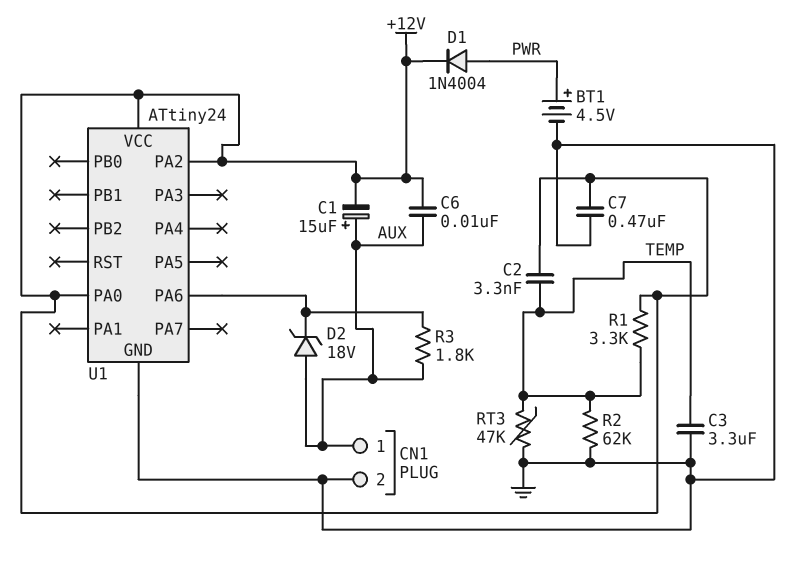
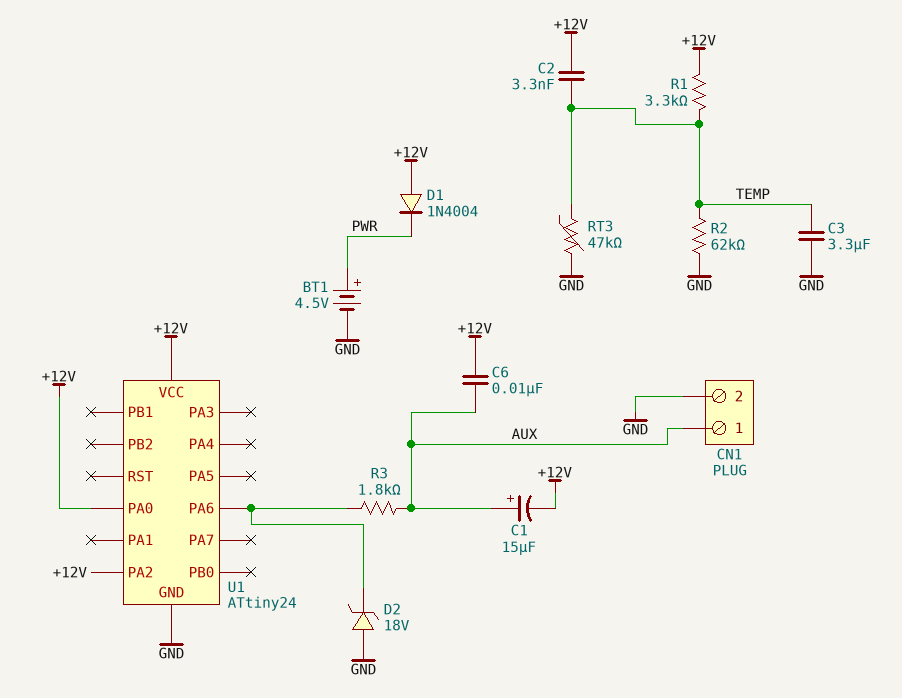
C7: 470nF (+12V, GND) -> none
D1: diode 1N4004 (A PWR, K +12V) -> diode 1N4004 (A +12V, K PWR)
D2: zener 18V (A AUX, K U1/PA6) -> zener 18V (A GND, K U1/PA6)

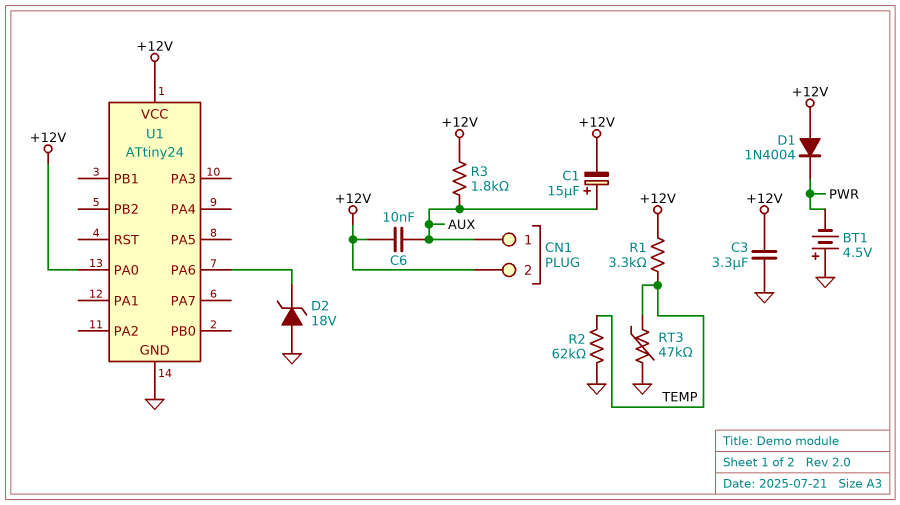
BT1: 4.5V (plus PWR, minus GND) -> 4.5V (plus GND, minus PWR)
C2: 3.3nF (+12V, TEMP) -> none
C3: 3.3uF (GND, TEMP) -> 3.3uF (+12V, GND)
CN1 pin 2: GND -> +12V
R3: 1.8k (AUX, U1/PA6) -> 1.8k (+12V, AUX)
U1 pin PA2: +12V -> none

